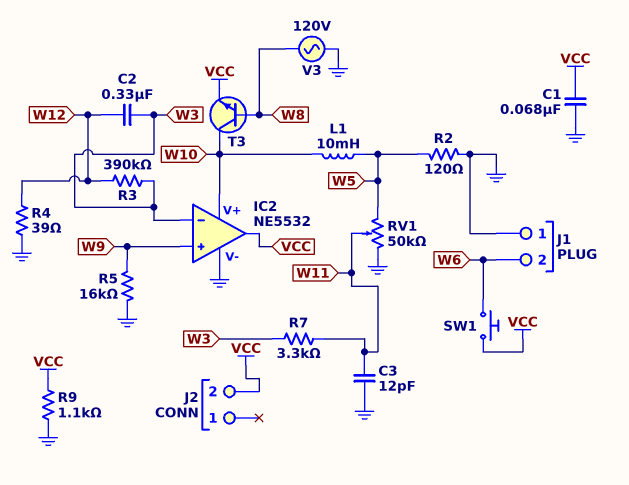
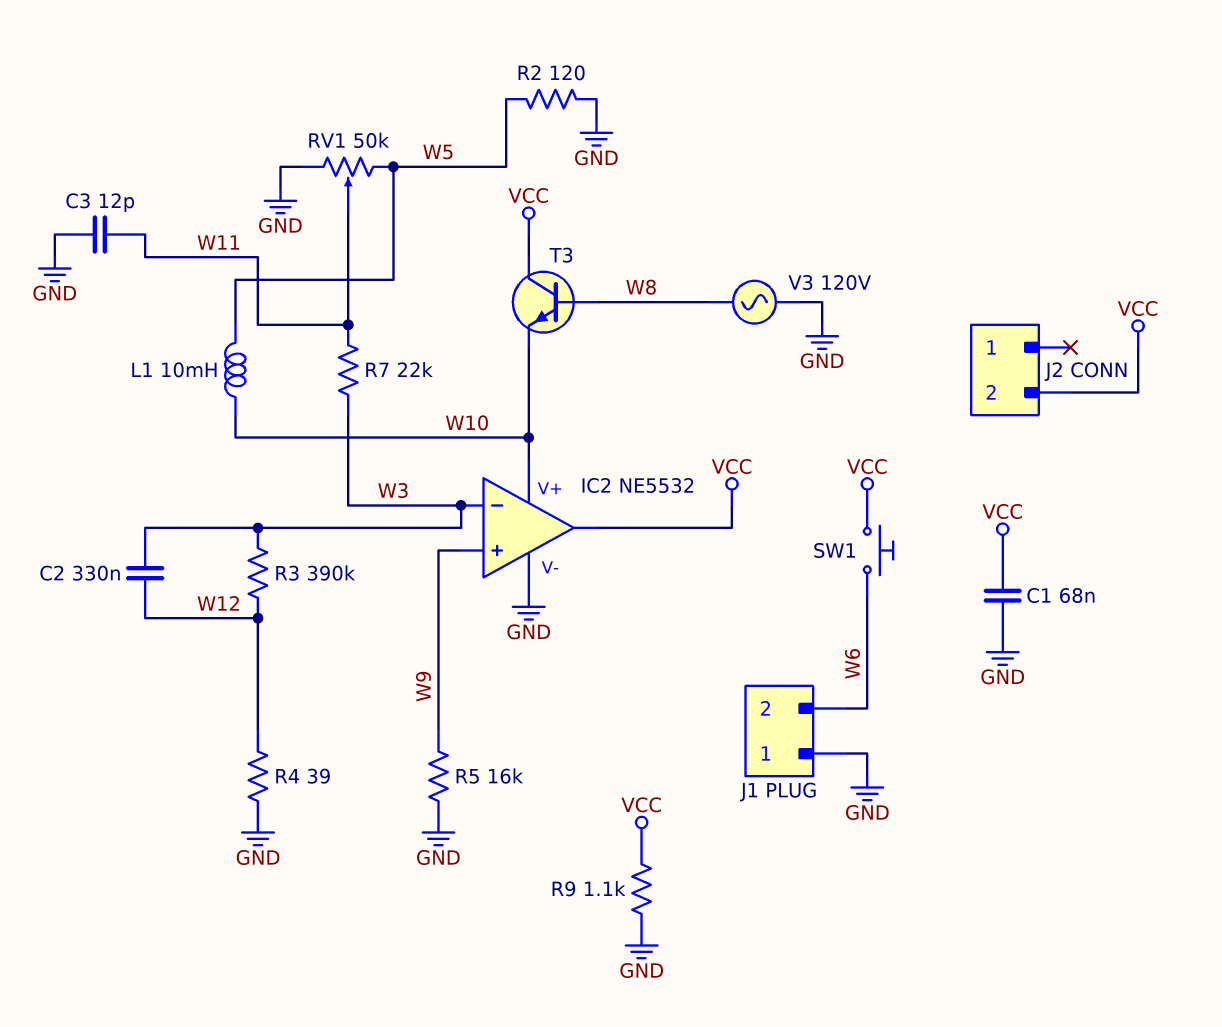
R7: 3.3k (W3, W11) -> 22k (W3, W11)
T3: NPN (B W8, C W10, E VCC) -> NPN (B W8, C VCC, E W10)

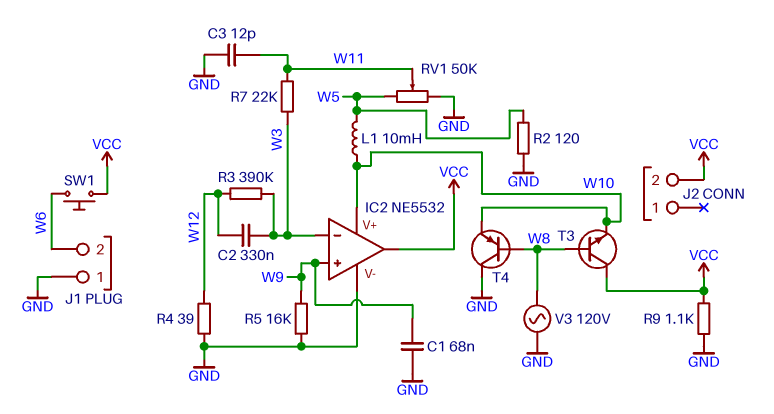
C1: 68nF (GND, VCC) -> 68nF (GND, W9)
T4: none -> PNP (B W8, C GND, E W10)

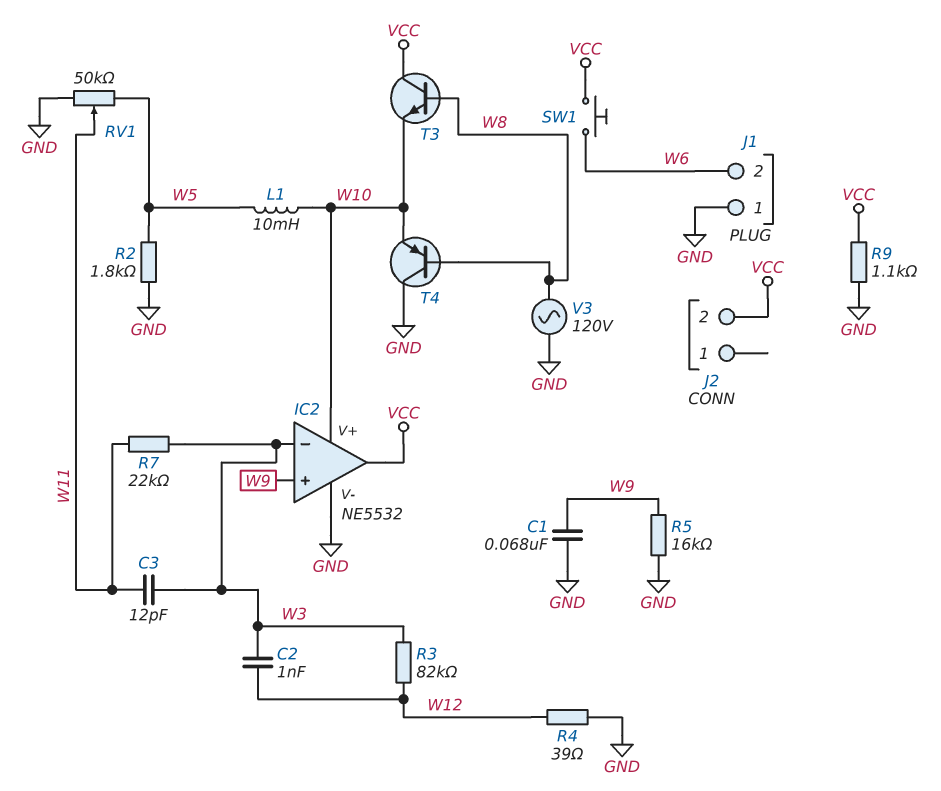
C2: 330nF (W3, W12) -> 1nF (W3, W12)
C3: 12pF (GND, W11) -> 12pF (W3, W11)
R2: 120 (GND, W5) -> 1.8k (GND, W5)
R3: 390k (W3, W12) -> 82k (W3, W12)

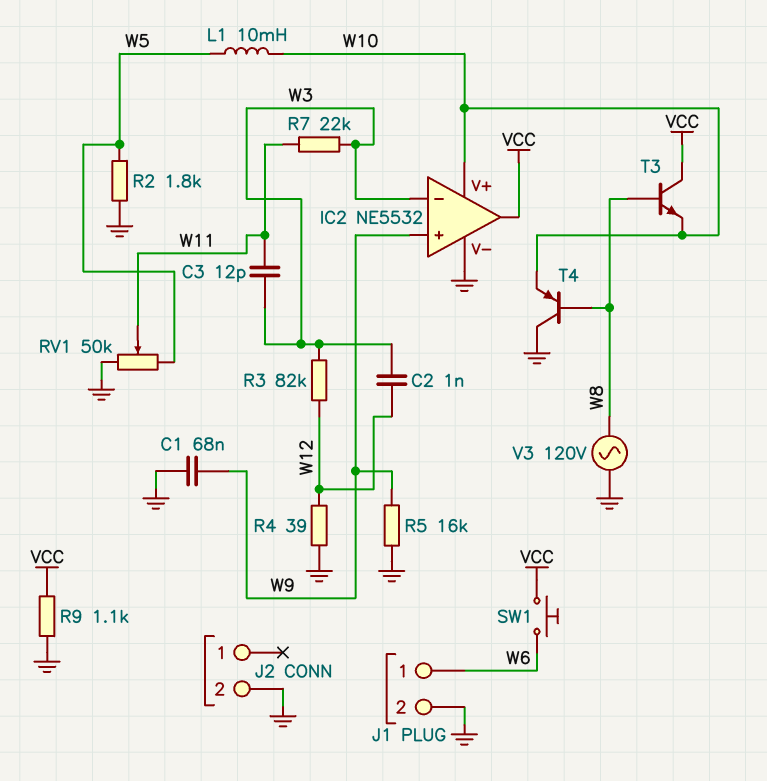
J1 pin 1: GND -> W6
J1 pin 2: W6 -> GND
J2 pin 2: VCC -> GND

